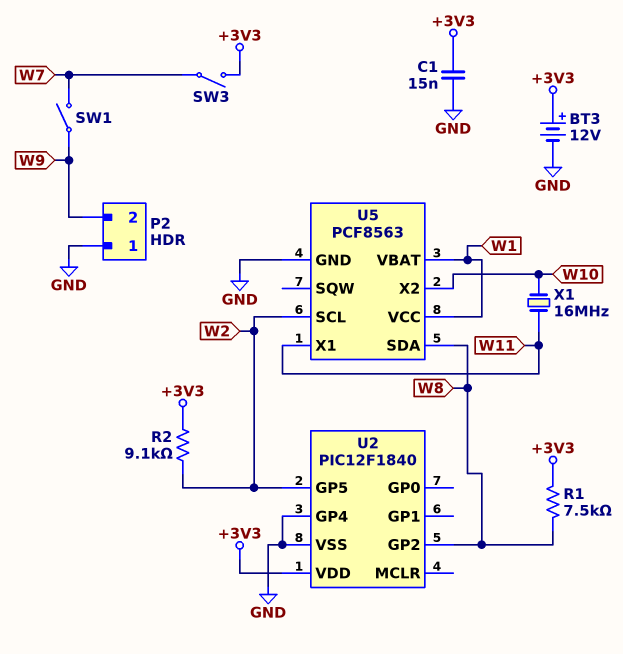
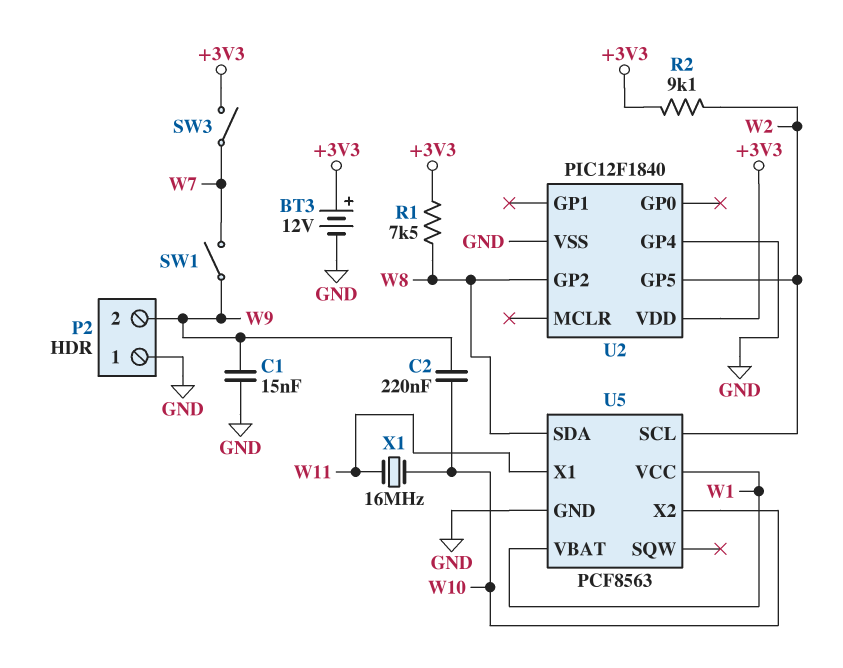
C1: 15nF (+3V3, GND) -> 15nF (GND, W9)
C2: none -> 220nF (W9, W10)

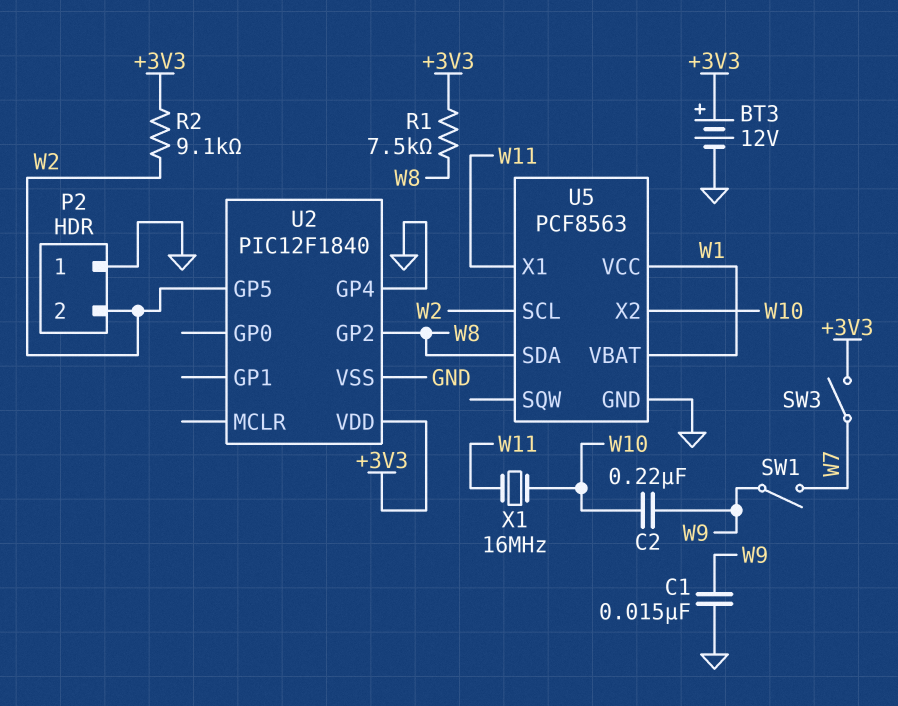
P2 pin 2: W9 -> W2

